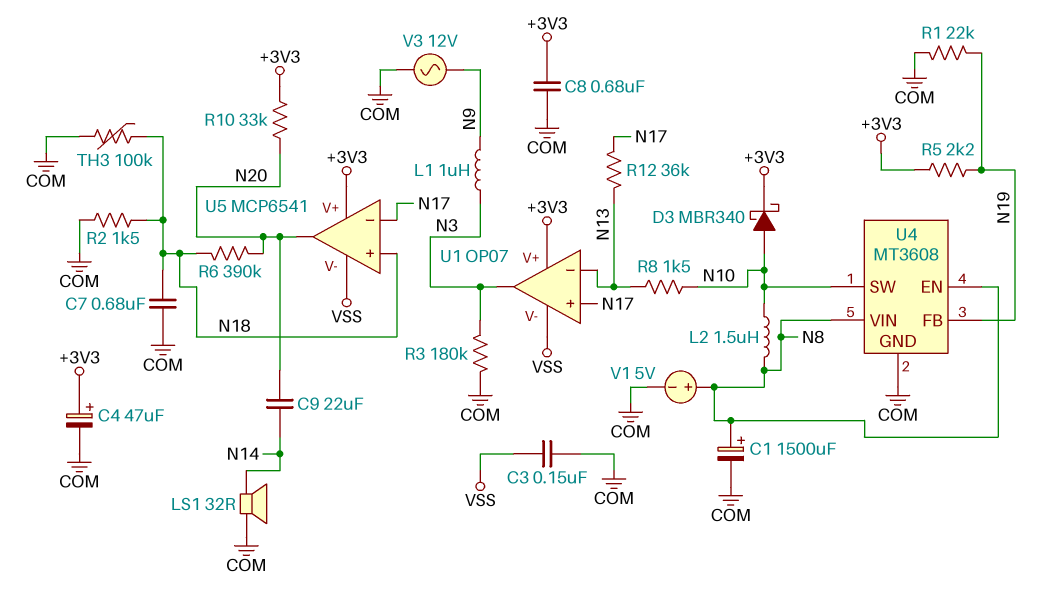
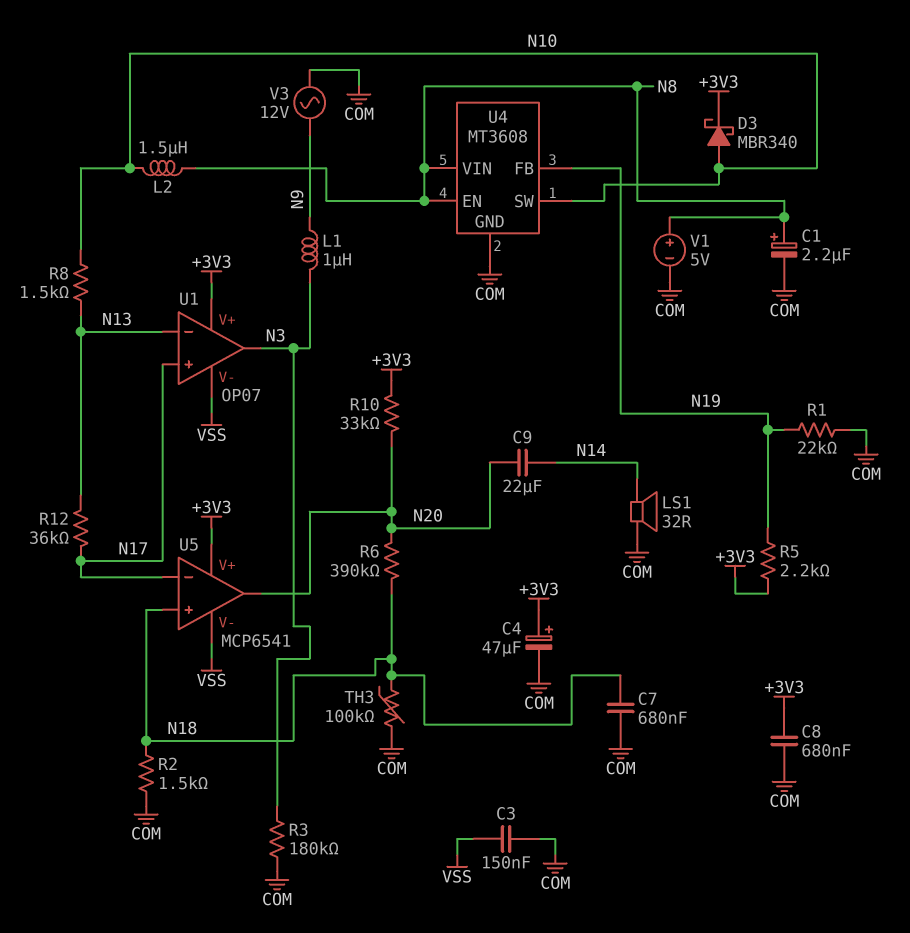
C1: 1500uF (plus N8, minus COM) -> 2.2uF (plus N8, minus COM)

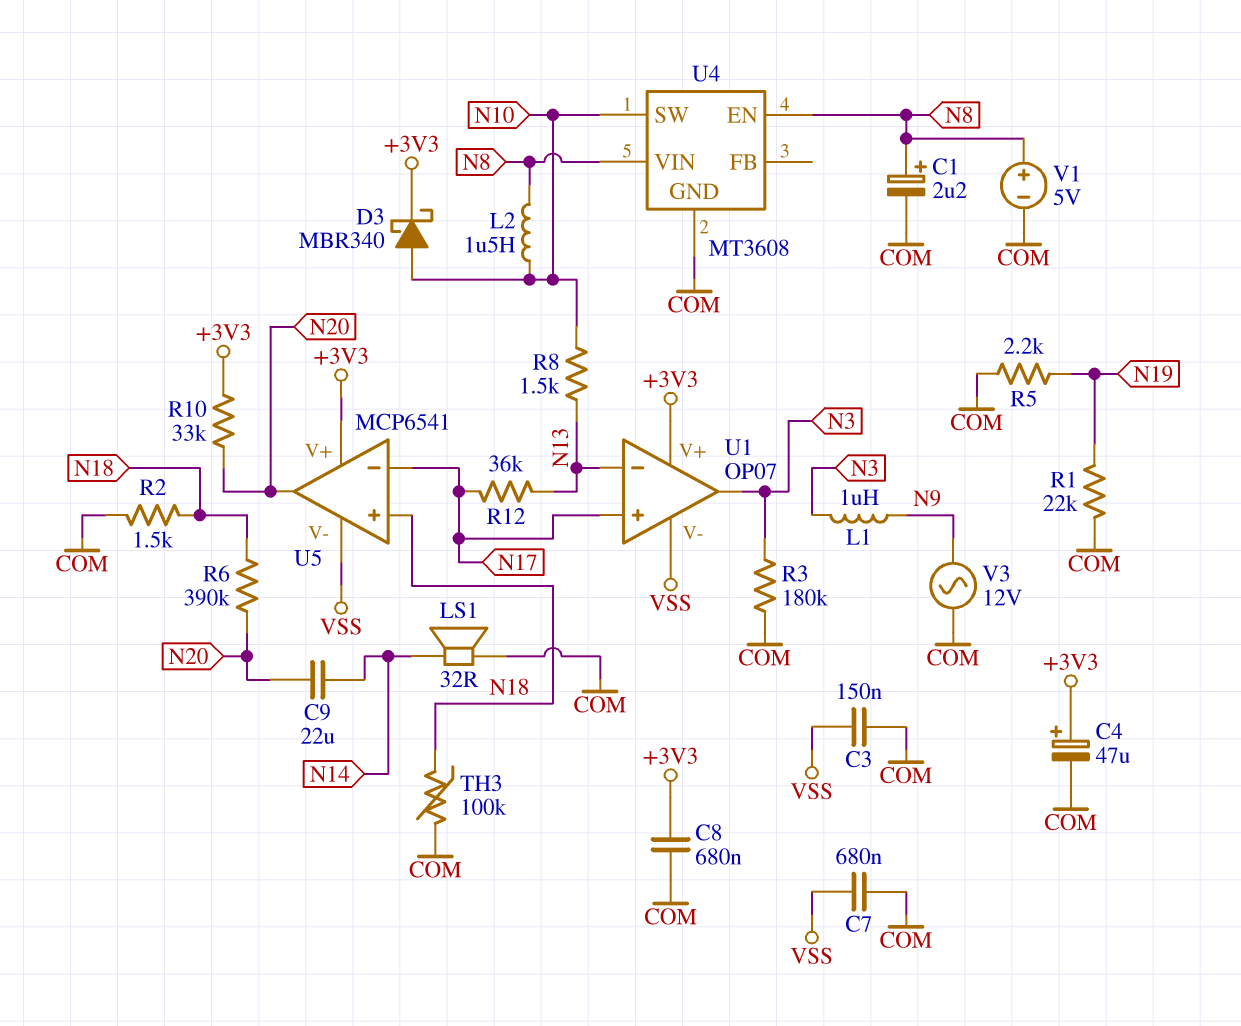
C7: 680nF (COM, N18) -> 680nF (COM, VSS)
R5: 2.2k (+3V3, N19) -> 2.2k (COM, N19)
U4 pin FB: N19 -> none

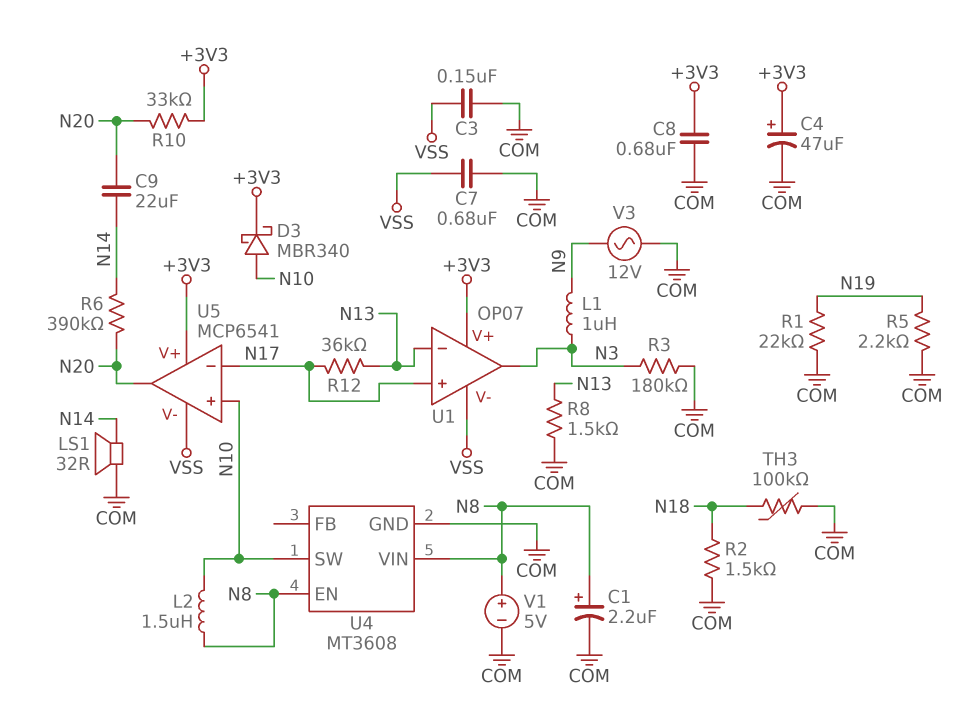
R6: 390k (N18, N20) -> 390k (N14, N20)
R8: 1.5k (N10, N13) -> 1.5k (COM, N13)
U5 pin in+: N18 -> N10

